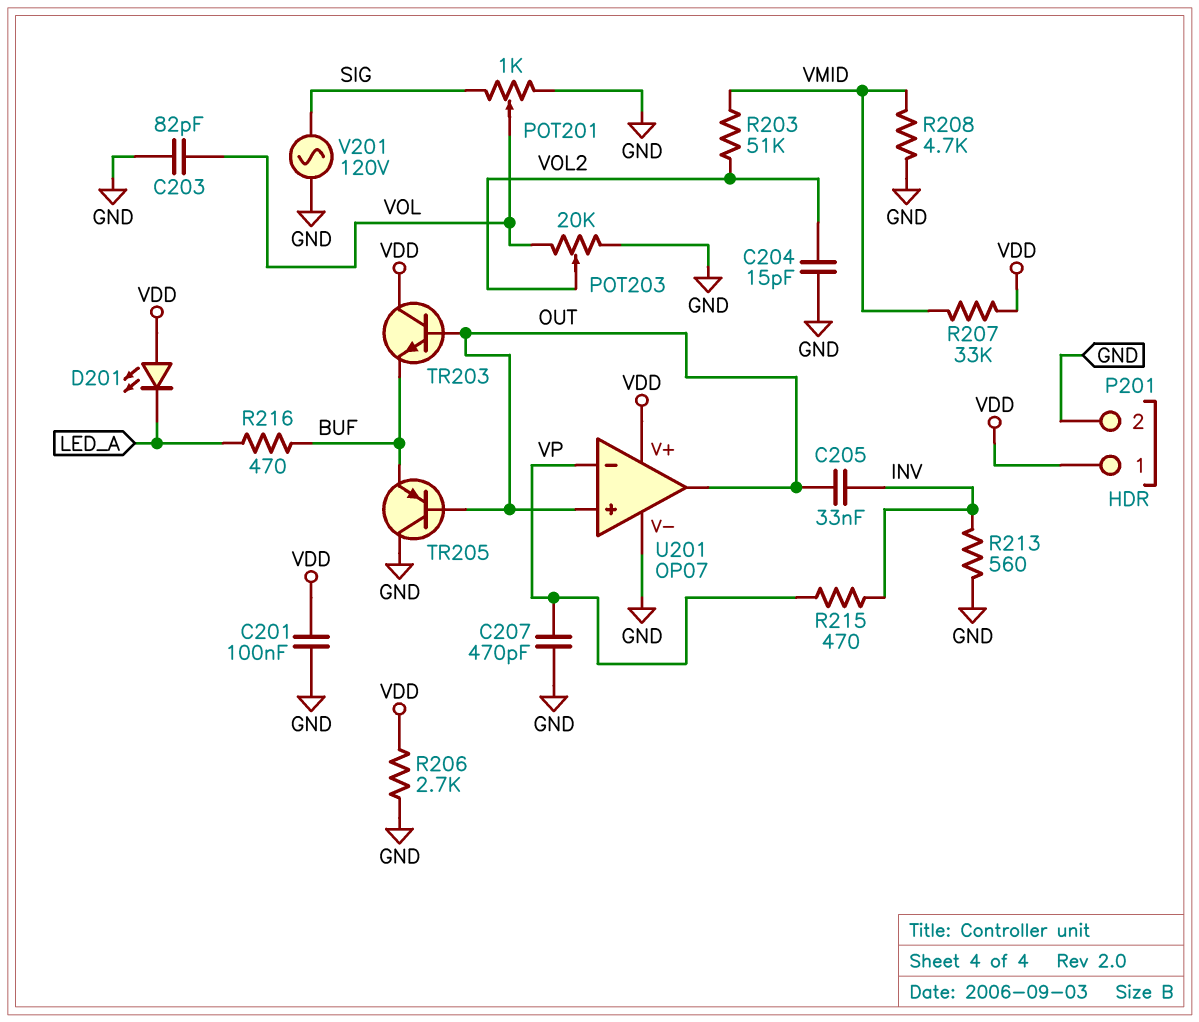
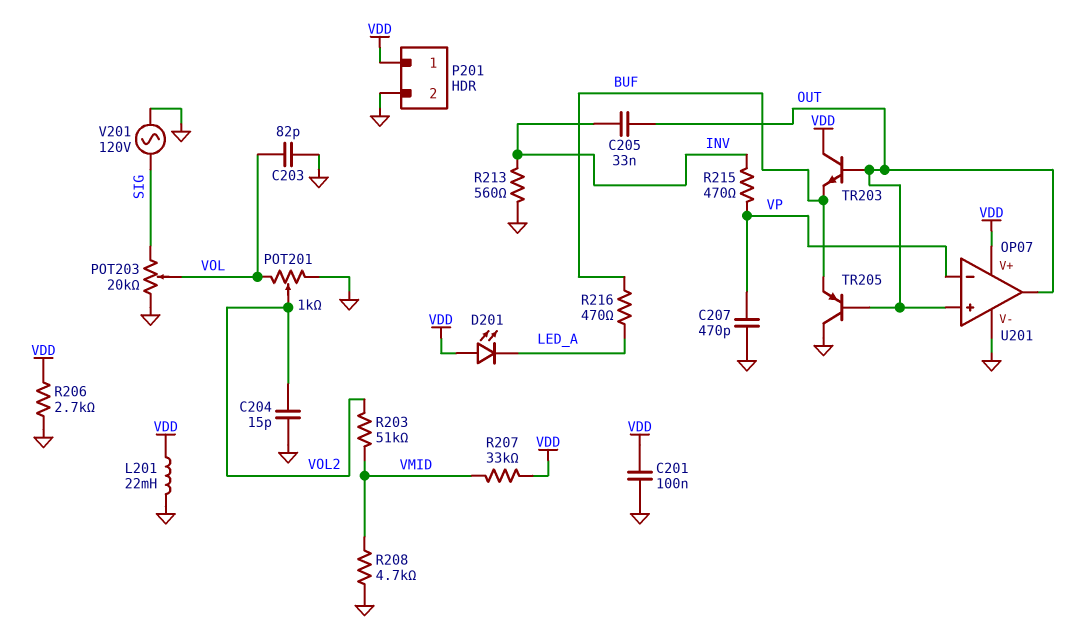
L201: none -> 22mH (GND, VDD)
POT201: 1k (GND, SIG, wiper VOL) -> 1k (GND, VOL, wiper VOL2)
POT203: 20k (GND, VOL, wiper VOL2) -> 20k (GND, SIG, wiper VOL)

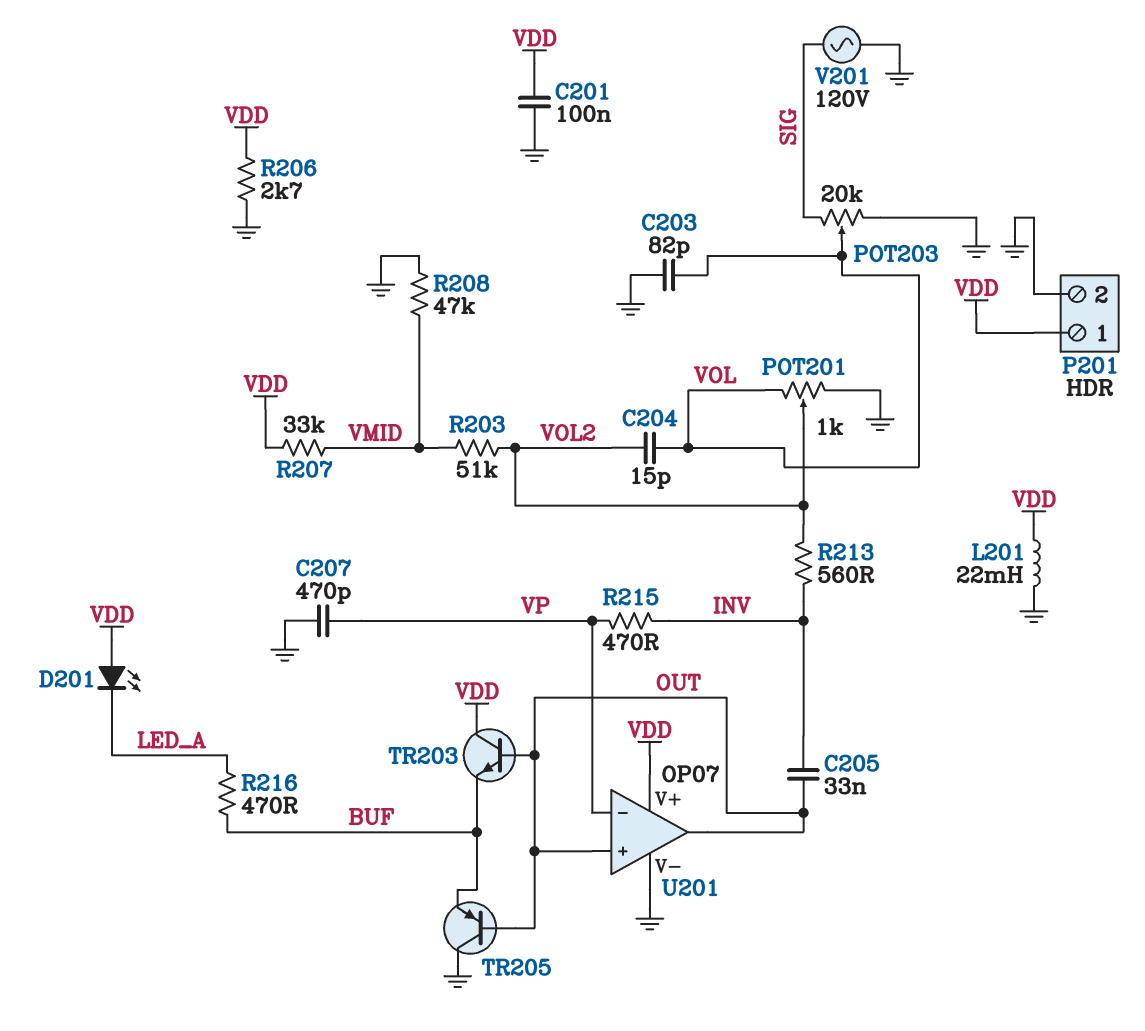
C204: 15pF (GND, VOL2) -> 15pF (VOL, VOL2)
R208: 4.7k (GND, VMID) -> 47k (GND, VMID)
R213: 560 (GND, INV) -> 560 (INV, VOL2)

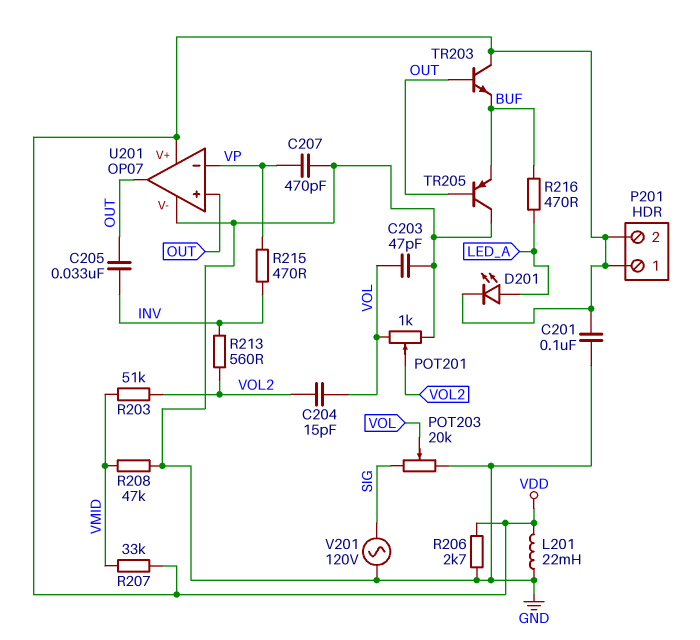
C203: 82pF (GND, VOL) -> 47pF (GND, VOL)
D201: LED (A VDD, K LED_A) -> LED (A LED_A, K VDD)
P201 pin 2: GND -> VDD

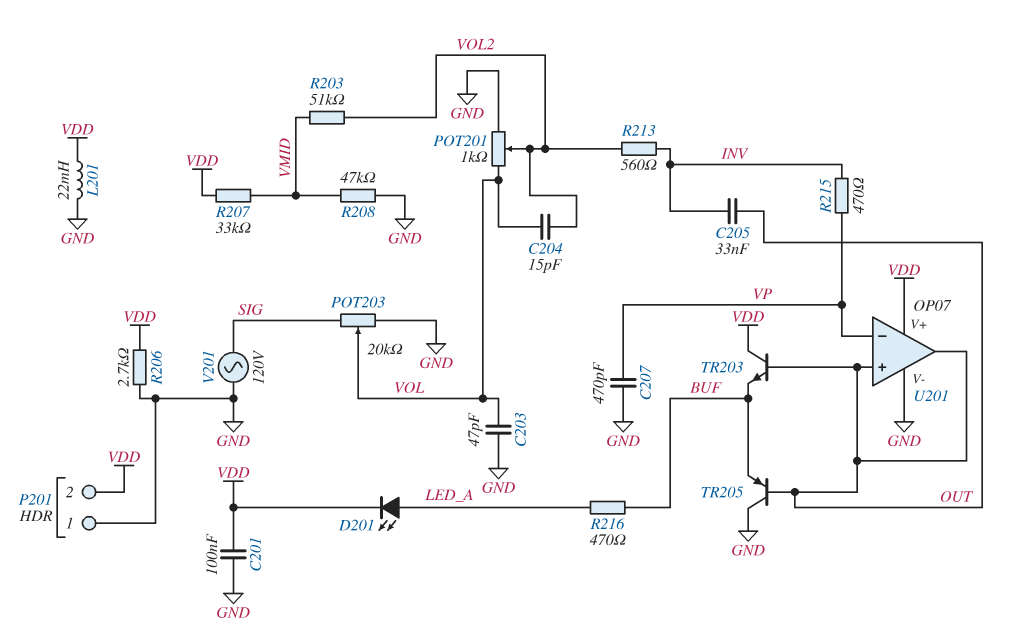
P201 pin 1: VDD -> GND

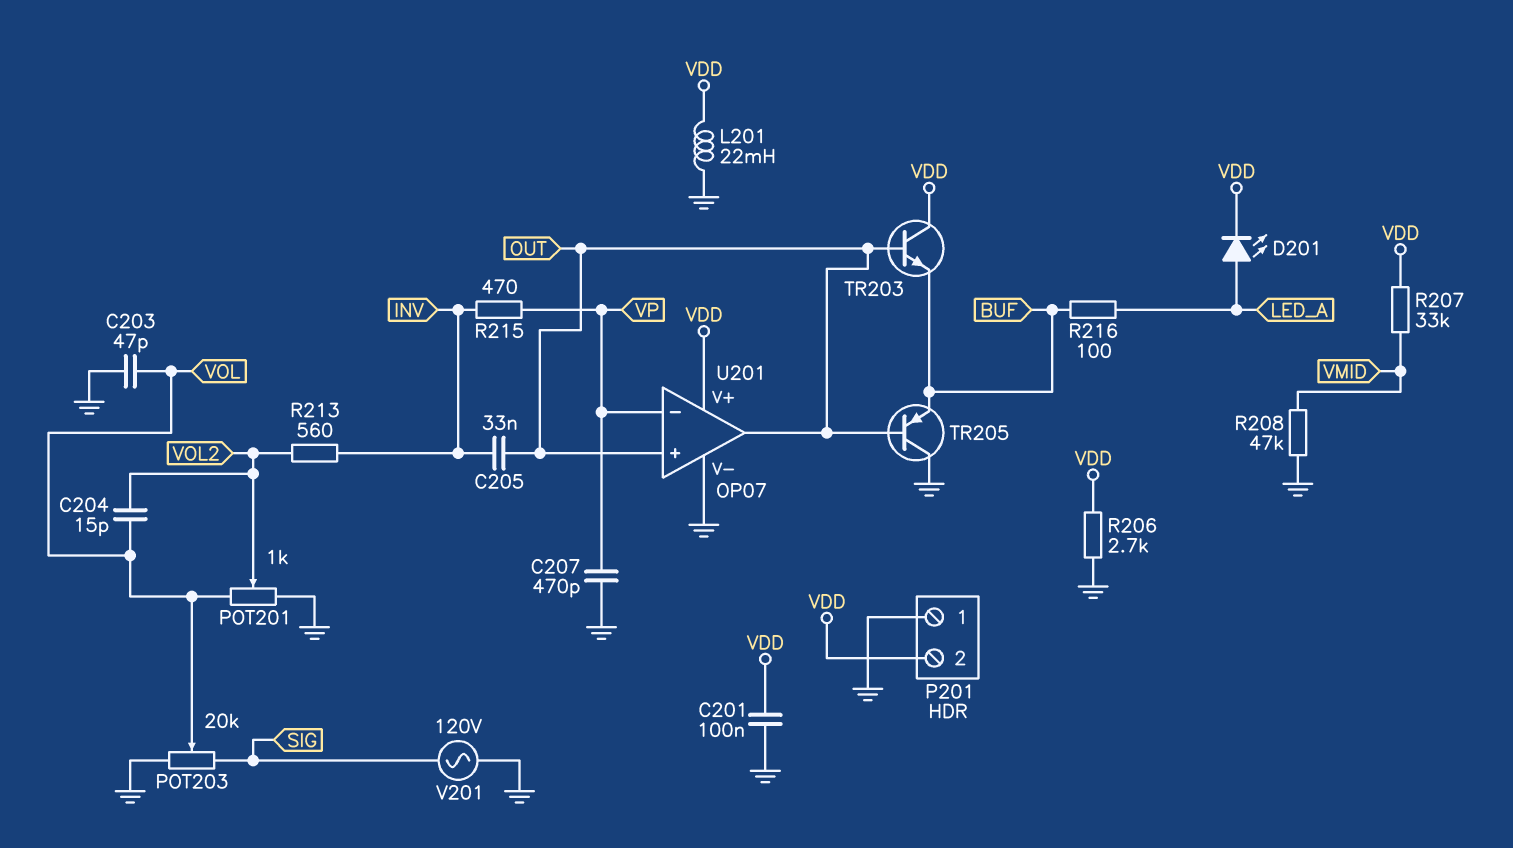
R203: 51k (VMID, VOL2) -> none
R216: 470 (BUF, LED_A) -> 100 (BUF, LED_A)

